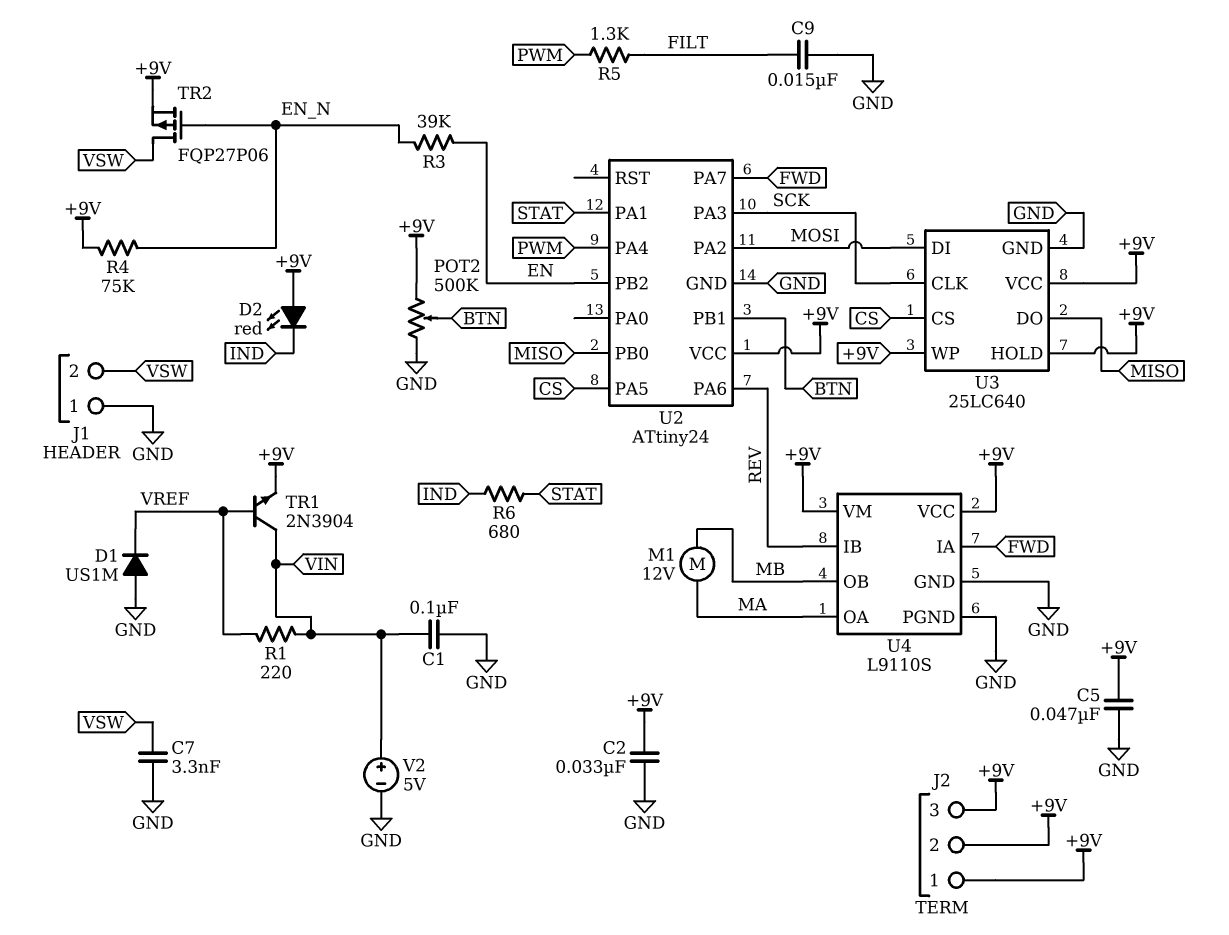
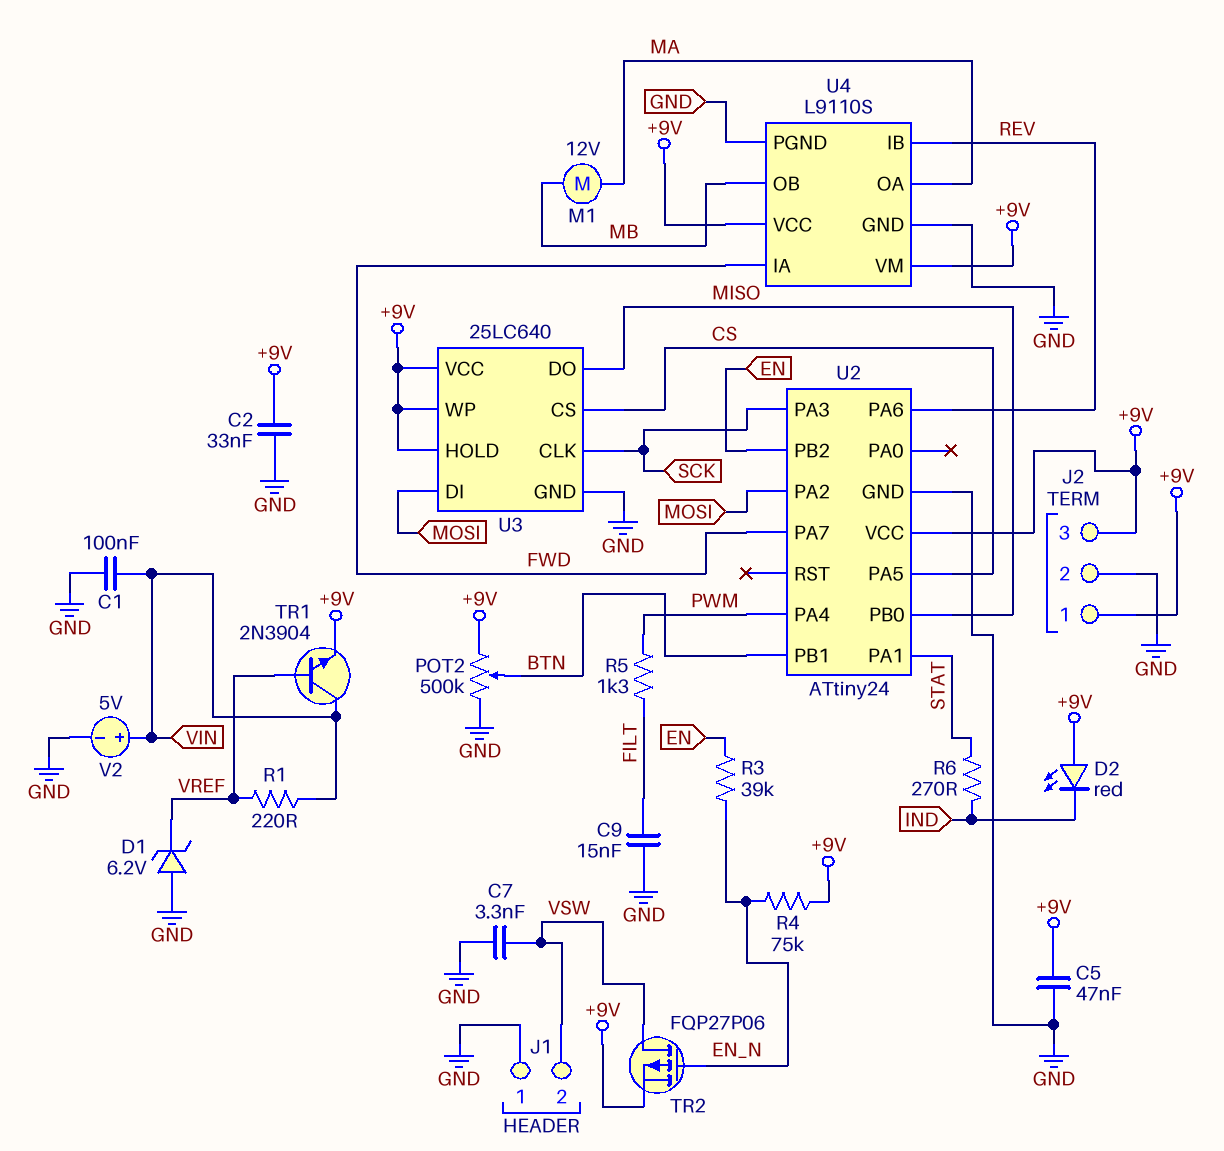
D1: diode US1M (A GND, K VREF) -> zener 6.2V (A GND, K VREF)
J2 pin 2: +9V -> GND
R6: 680 (IND, STAT) -> 270 (IND, STAT)

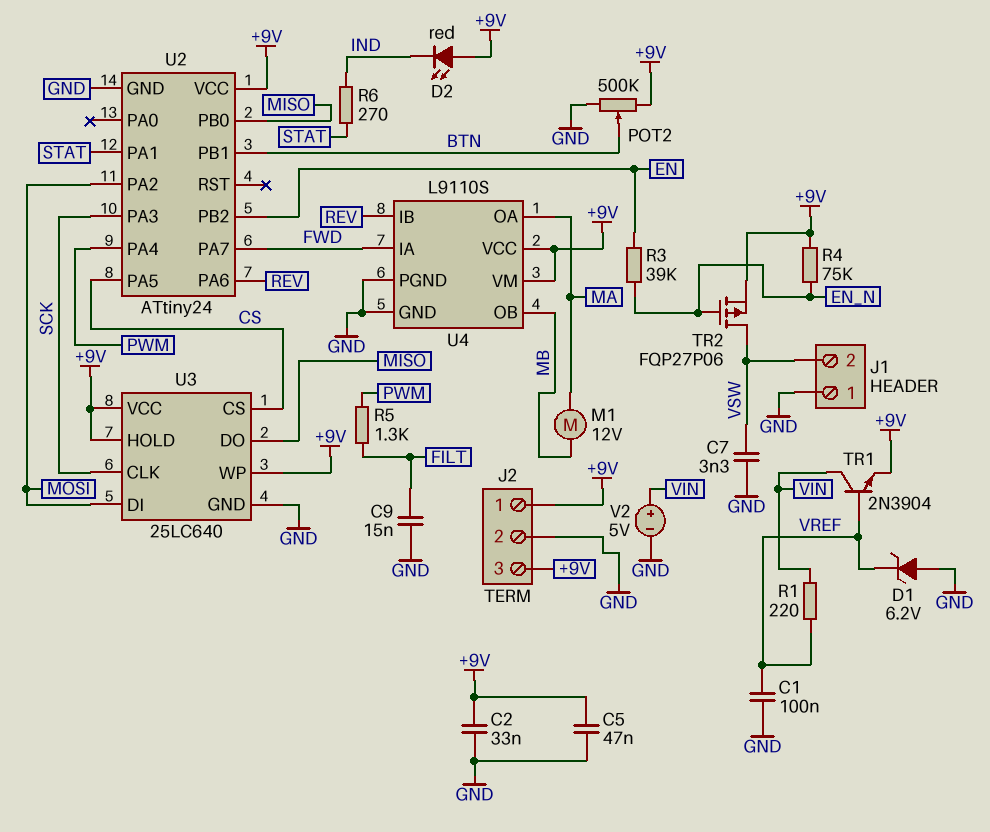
C1: 100nF (GND, VIN) -> 100nF (GND, VREF)

